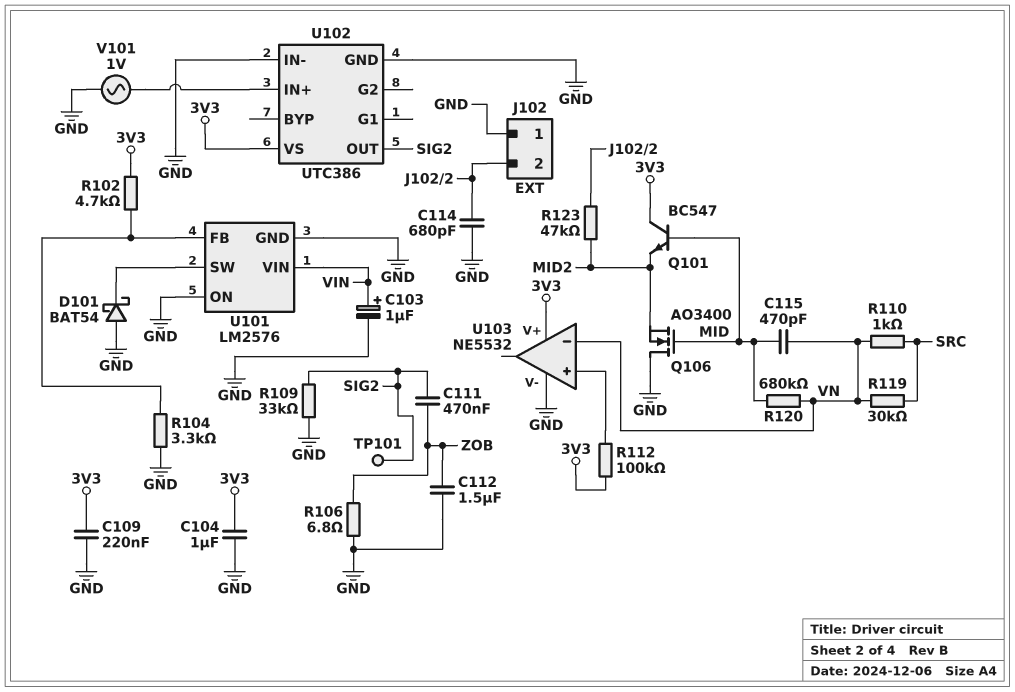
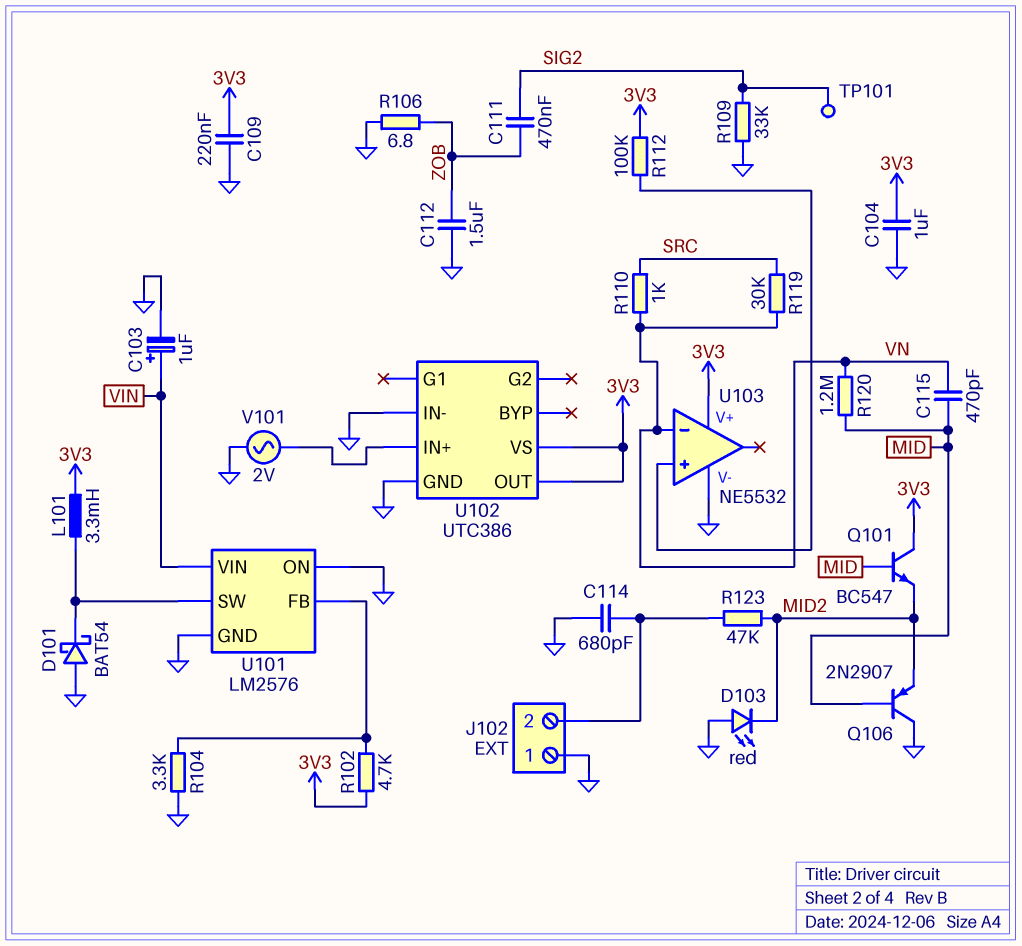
D103: none -> LED red (A GND, K MID2)
L101: none -> 3.3mH (3V3, U101/SW)
Q106: NMOS AO3400 (G MID, D GND, S MID2) -> PNP 2N2907 (B MID, C GND, E MID2)
R120: 680k (MID, VN) -> 1.2M (MID, VN)
U102 pin OUT: SIG2 -> 3V3
V101: AC 1V (GND, U102/IN+) -> AC 2V (GND, U102/IN+)

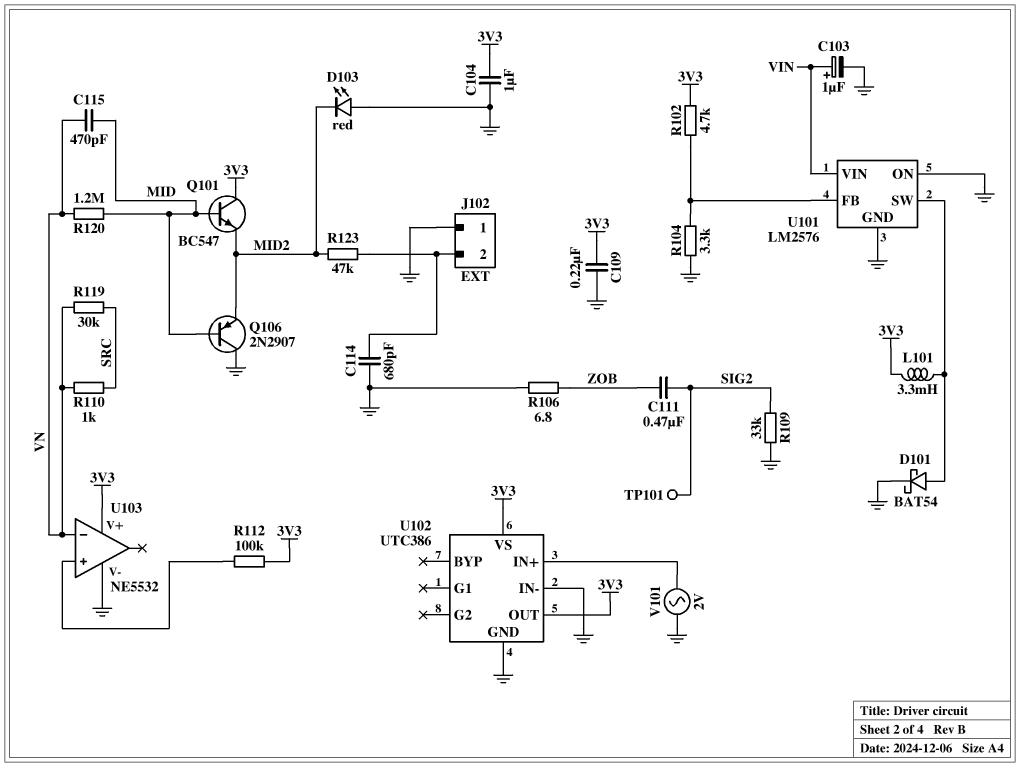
C112: 1.5uF (GND, ZOB) -> none
D101: schottky BAT54 (A GND, K U101/SW) -> schottky BAT54 (A U101/SW, K GND)

